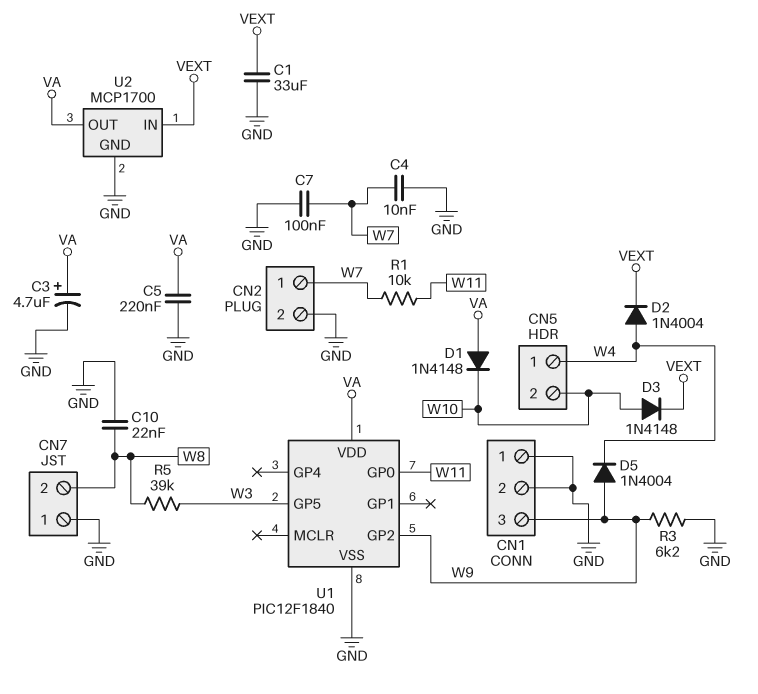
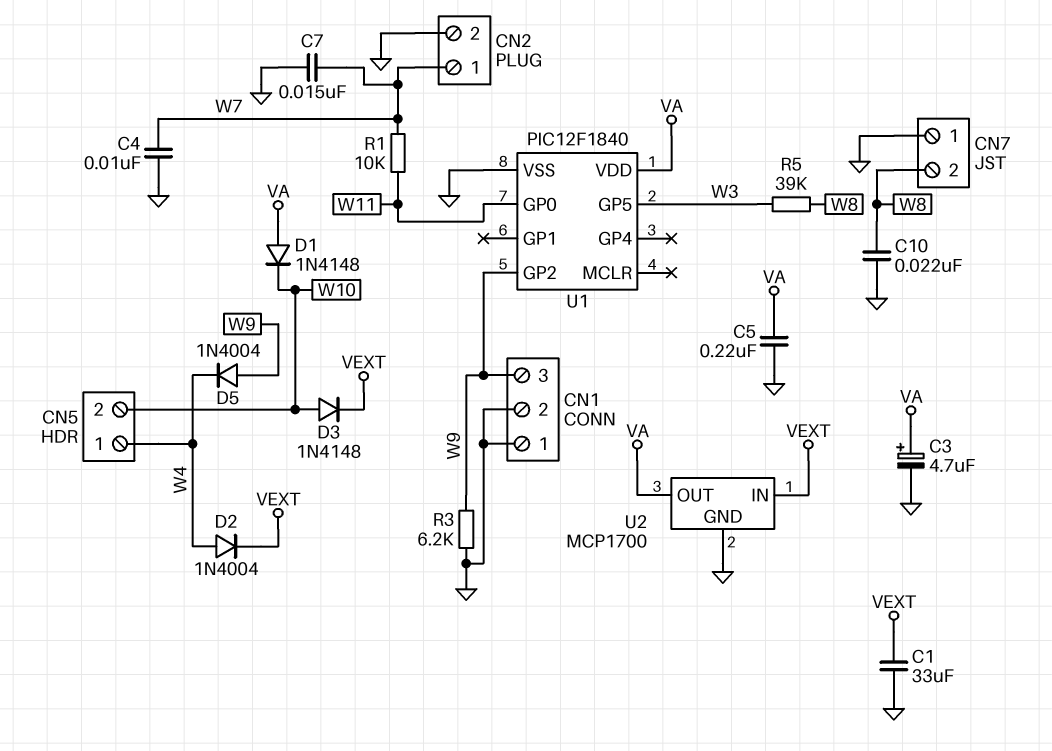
C7: 100nF (GND, W7) -> 15nF (GND, W7)

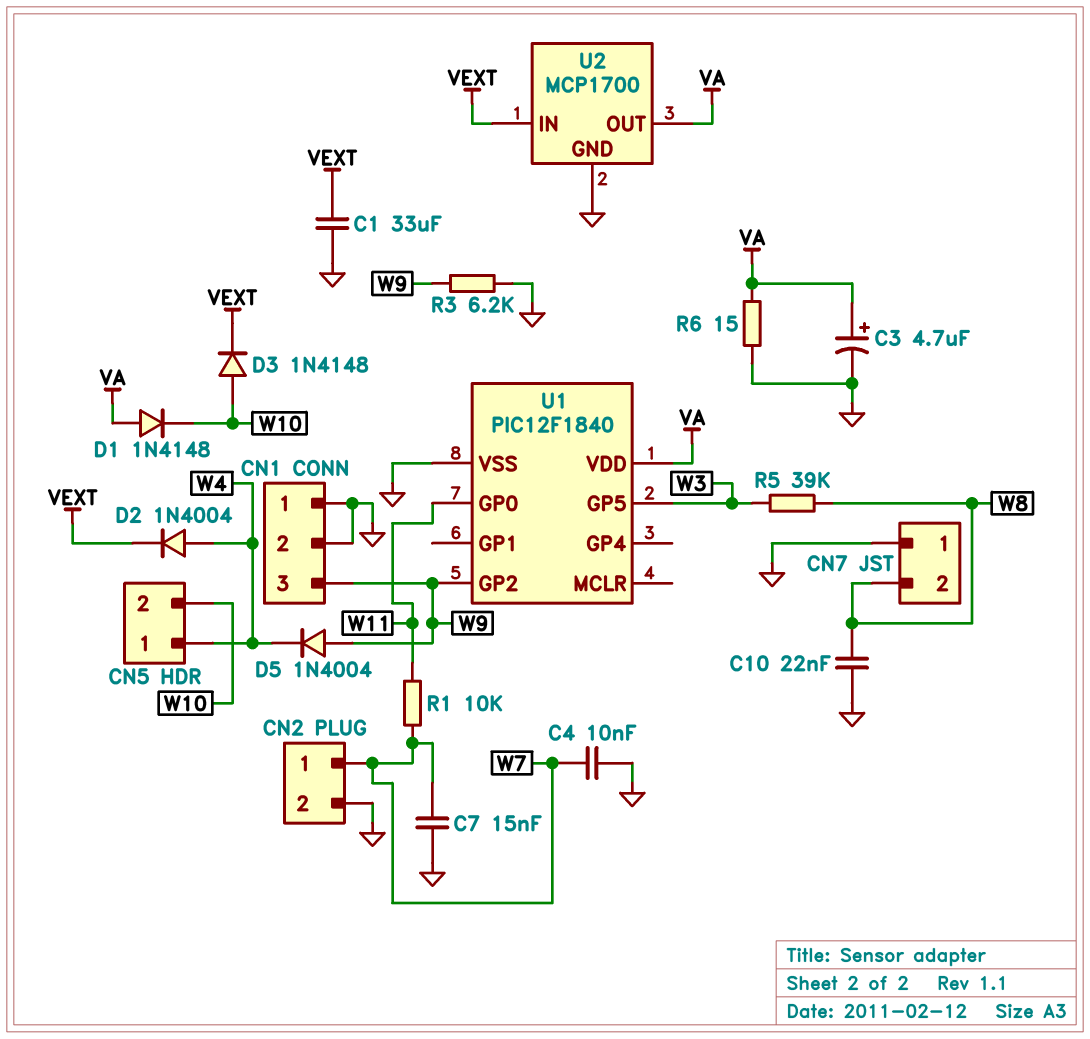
C5: 220nF (GND, VA) -> none
R6: none -> 15 (GND, VA)

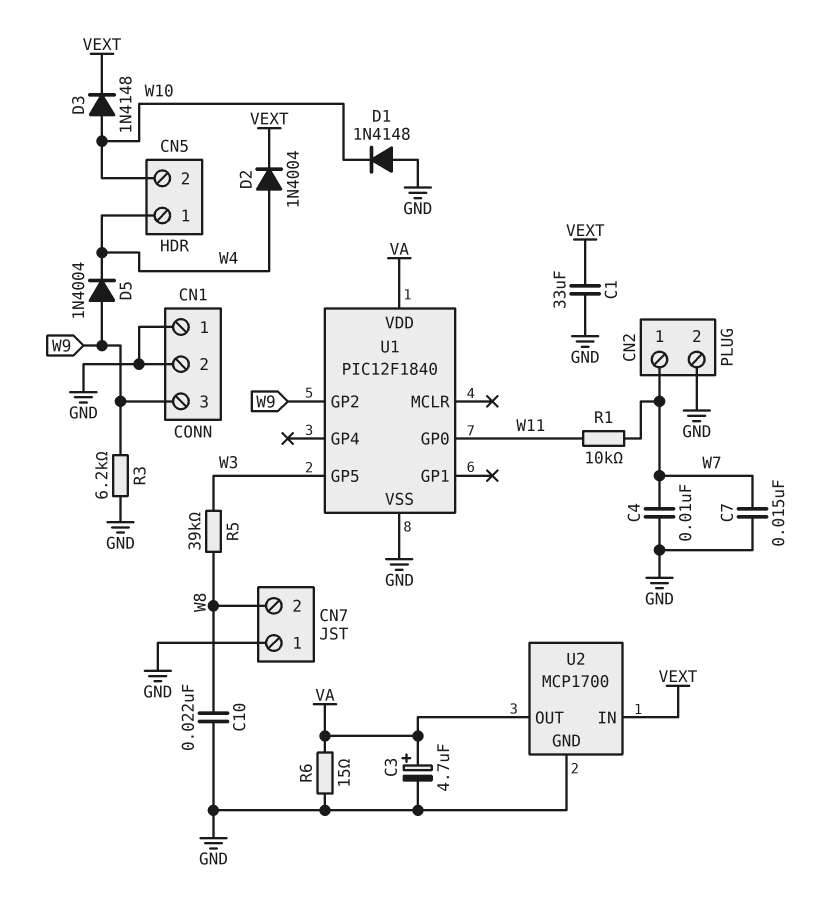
D1: diode 1N4148 (A VA, K W10) -> diode 1N4148 (A GND, K W10)

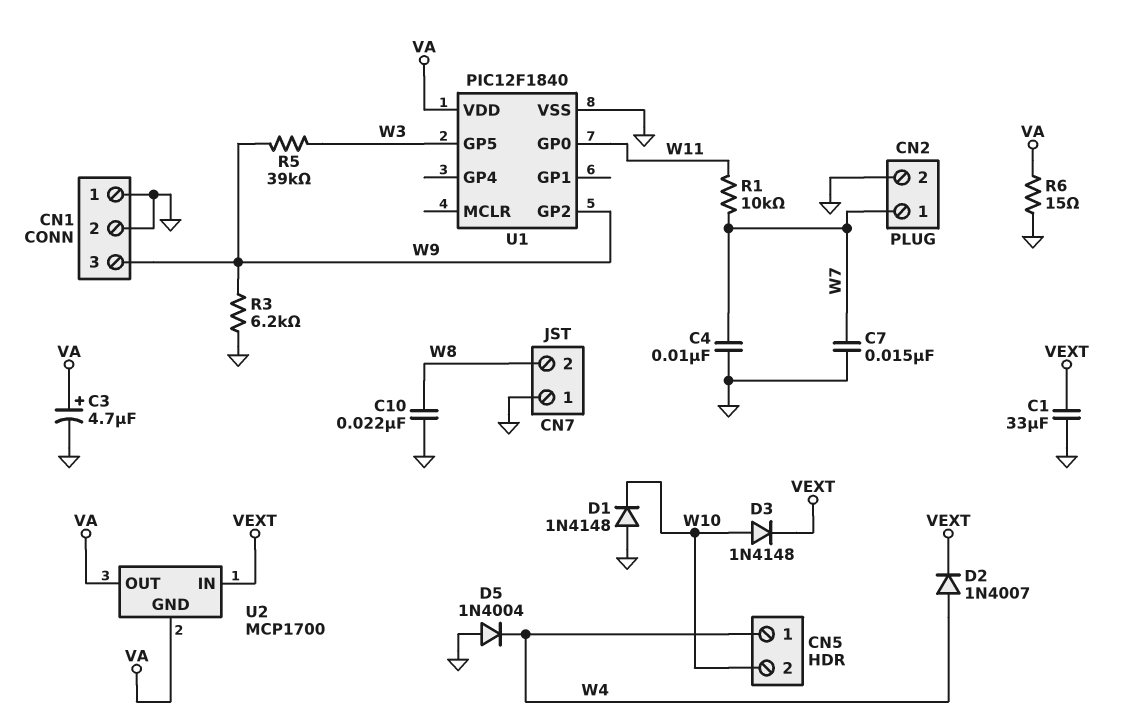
D2: diode 1N4004 (A W4, K VEXT) -> diode 1N4007 (A W4, K VEXT)
D5: diode 1N4004 (A W9, K W4) -> diode 1N4004 (A GND, K W4)
R5: 39k (W3, W8) -> 39k (W3, W9)
U2 pin GND: GND -> VA

